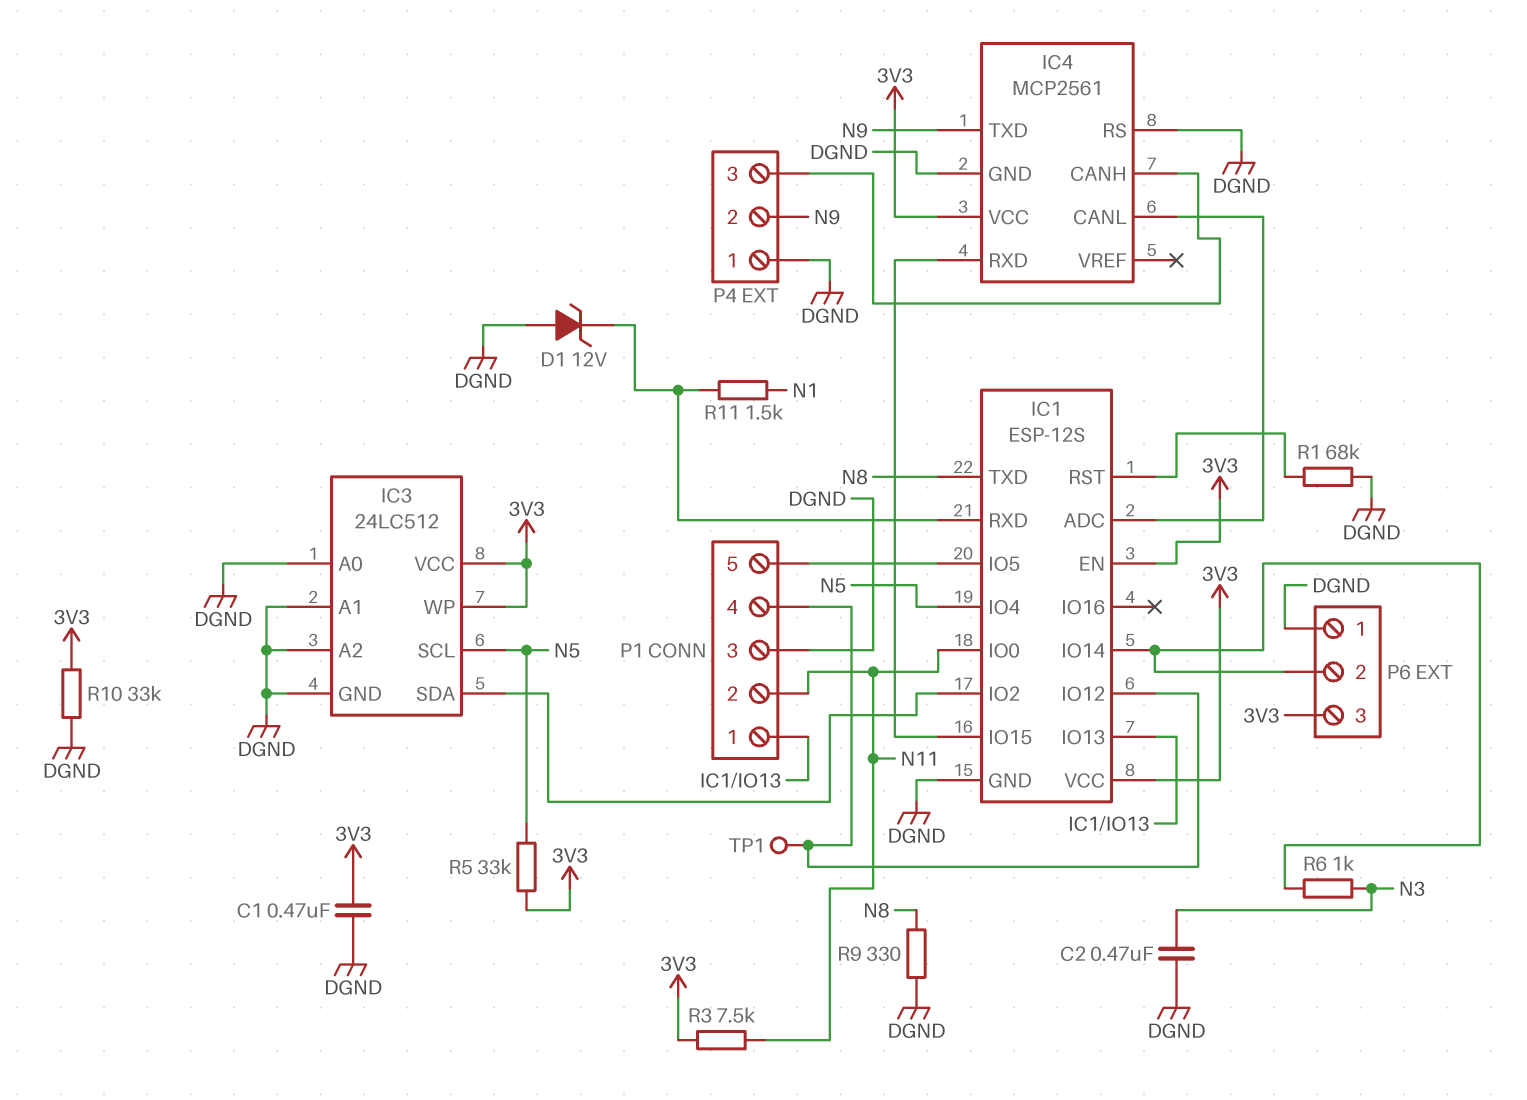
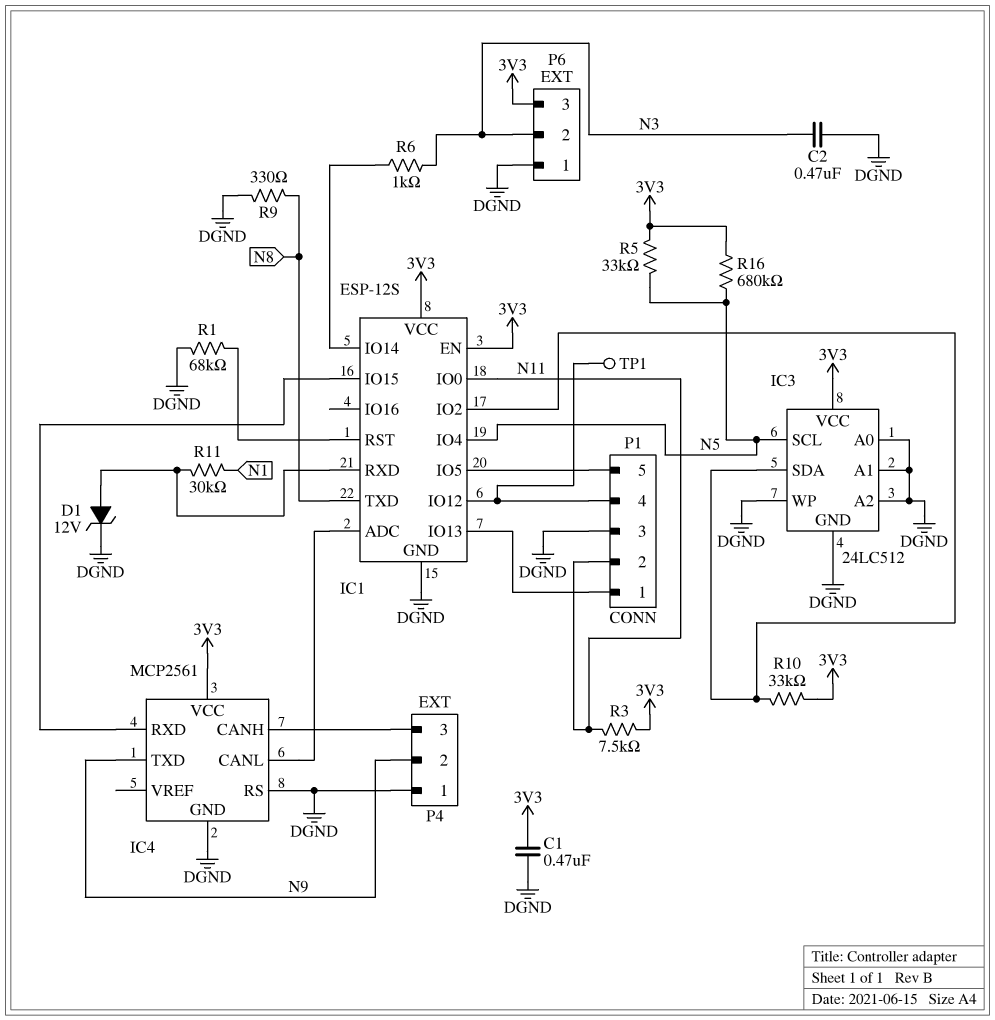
D1: zener 12V (A DGND, K IC1/RXD) -> zener 12V (A IC1/RXD, K DGND)
IC3 pin WP: 3V3 -> DGND
P6 pin 2: IC1/IO14 -> N3
R10: 33k (3V3, DGND) -> 33k (3V3, IC1/IO2)
R11: 1.5k (IC1/RXD, N1) -> 30k (IC1/RXD, N1)
R16: none -> 680k (3V3, N5)

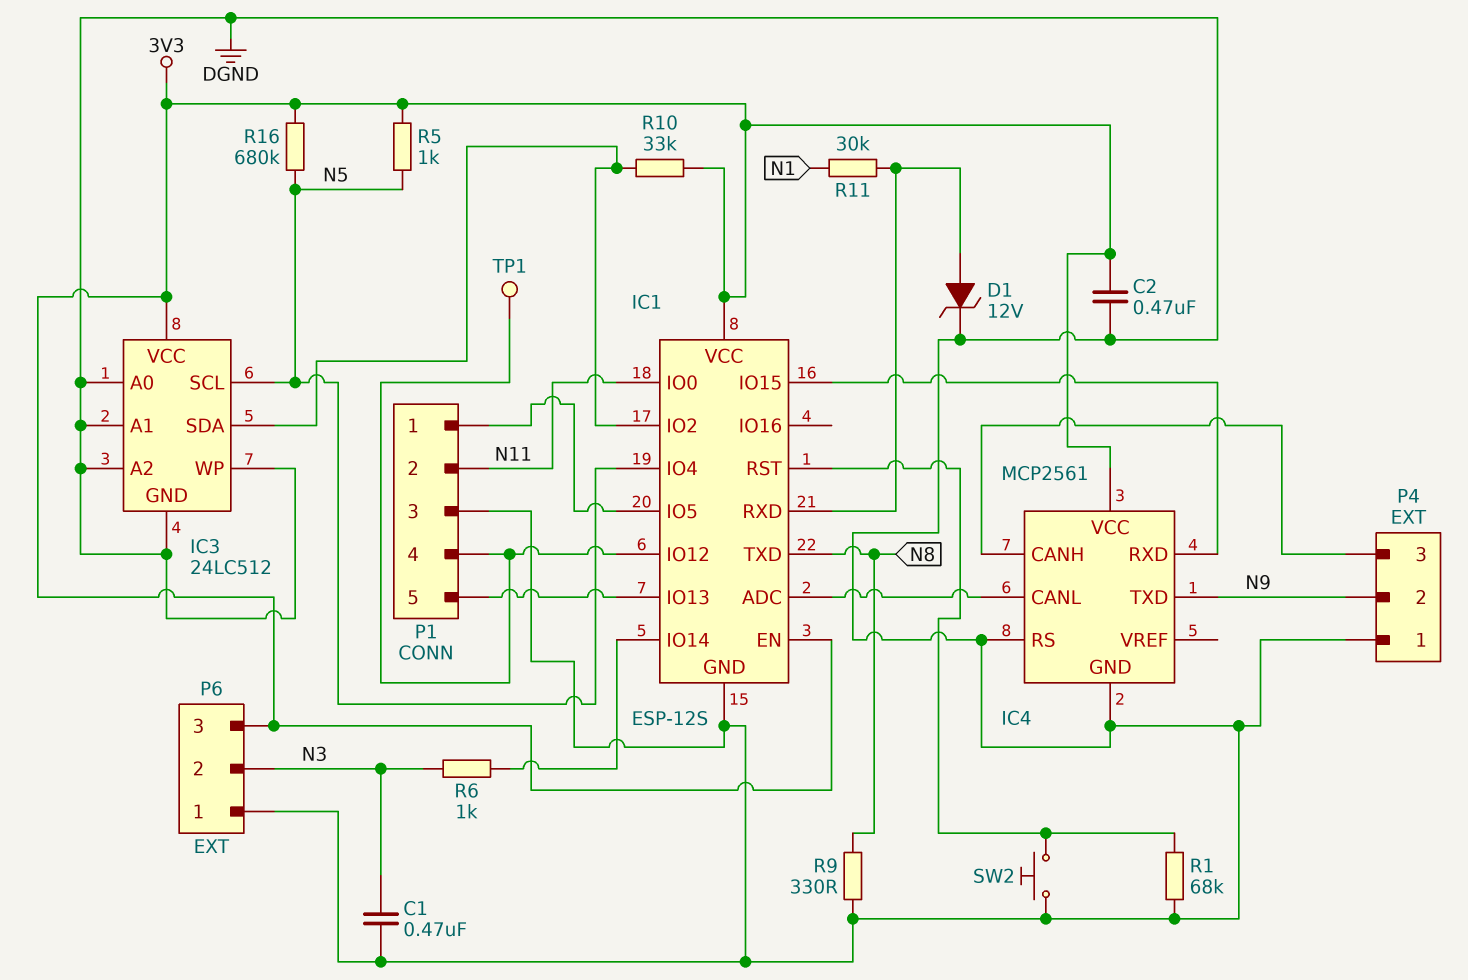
C1: 470nF (3V3, DGND) -> 470nF (DGND, N3)
C2: 470nF (DGND, N3) -> 470nF (3V3, DGND)
P1 pin 1: IC1/IO13 -> IC1/IO5
P1 pin 5: IC1/IO5 -> IC1/IO13
R3: 7.5k (3V3, N11) -> none
R5: 33k (3V3, N5) -> 1k (3V3, N5)
SW2: none -> button (DGND, IC1/RST)

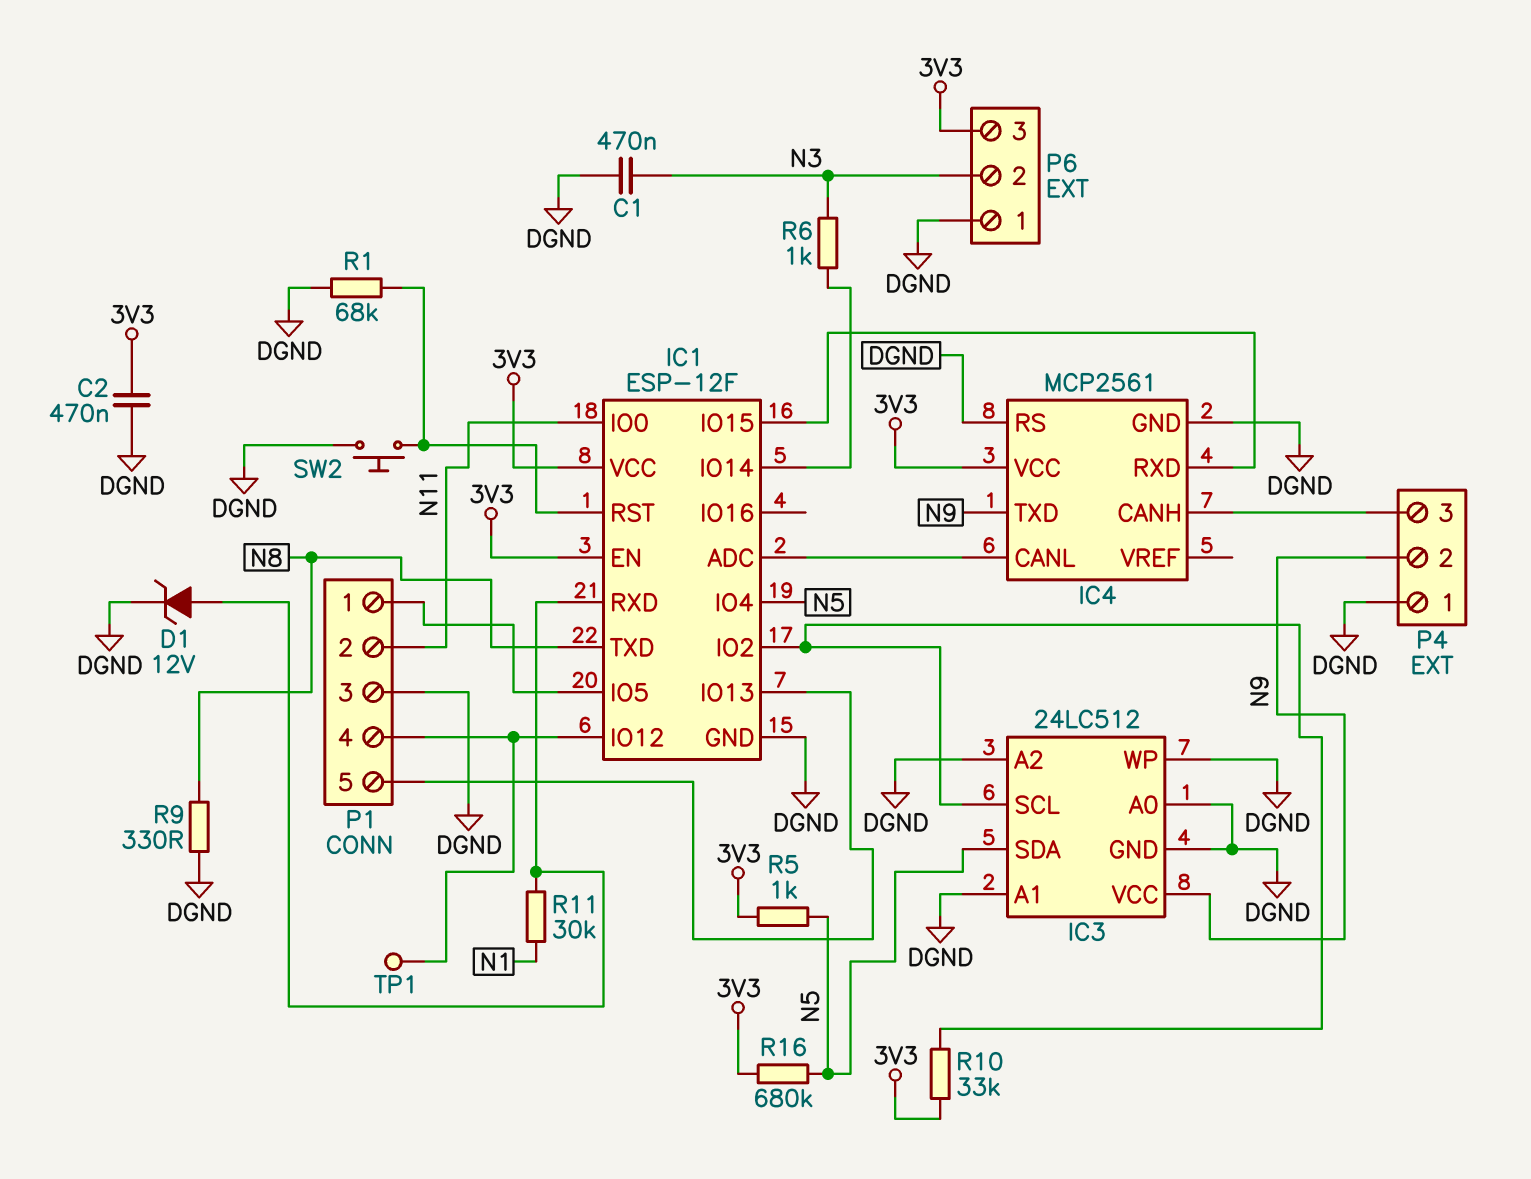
IC1: ESP-12S -> ESP-12F
IC3 pin SCL: N5 -> IC1/IO2
IC3 pin SDA: IC1/IO2 -> N5
IC3 pin VCC: 3V3 -> N9

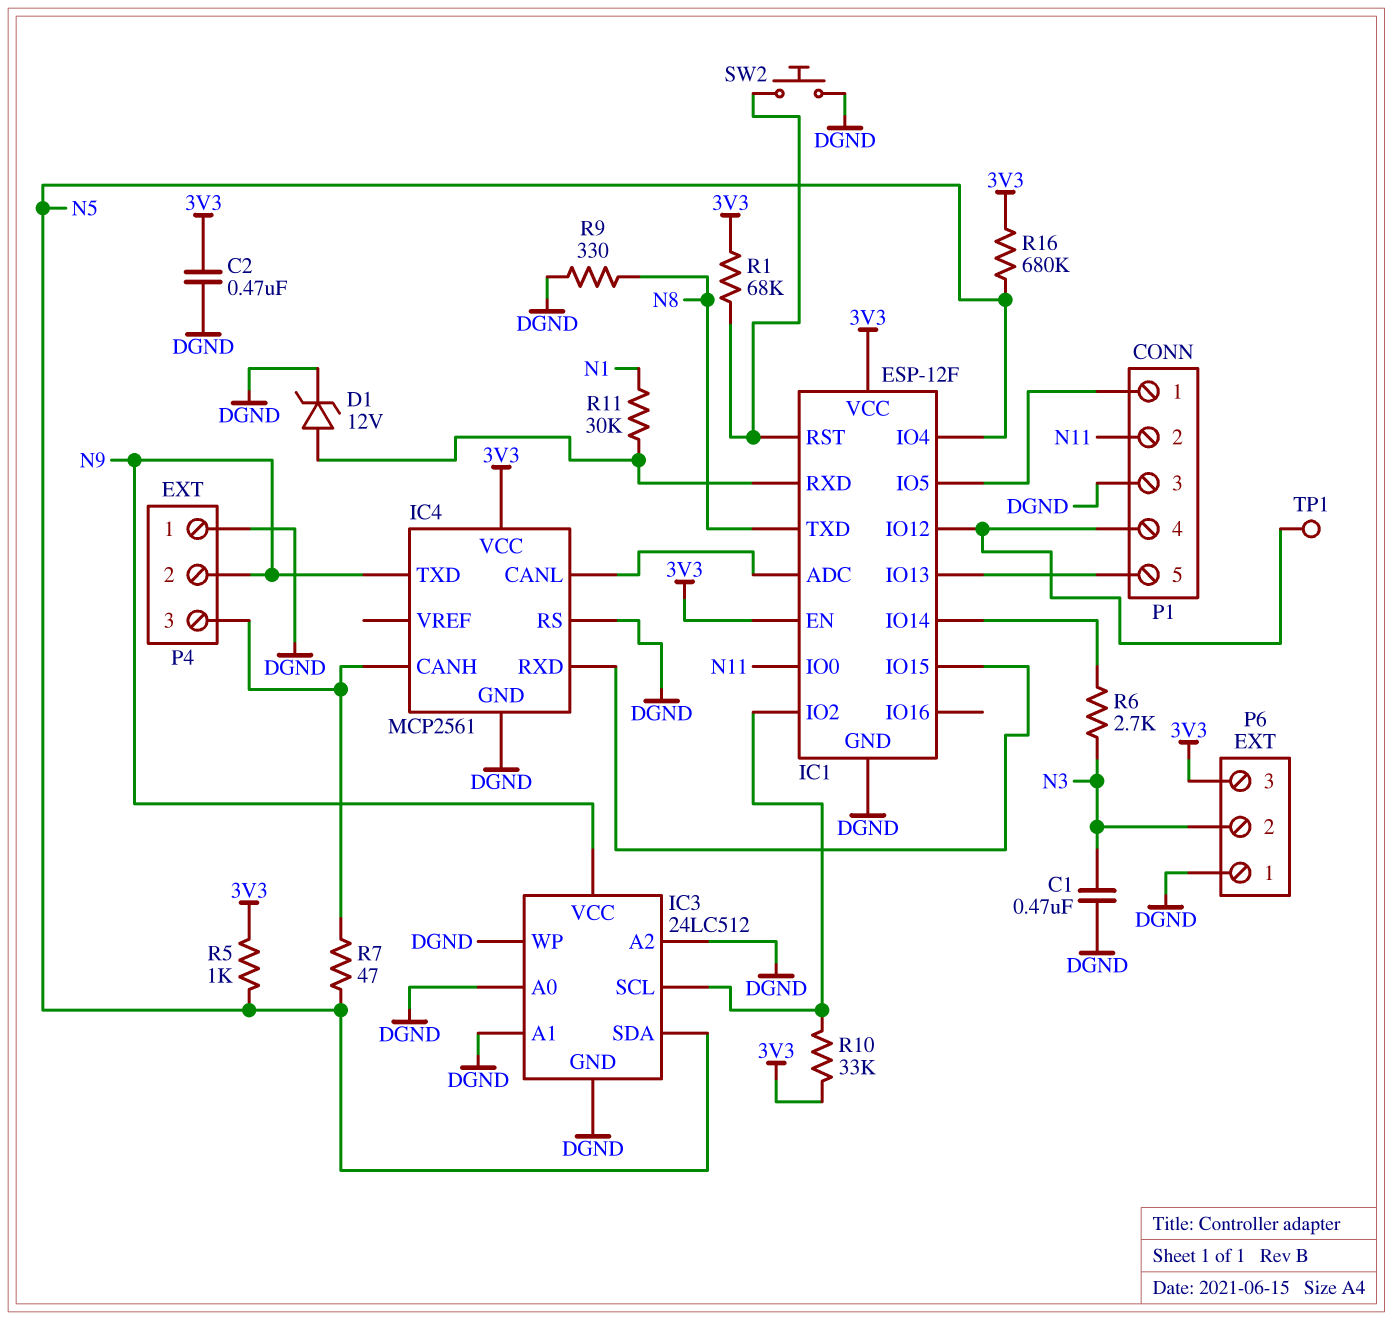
R1: 68k (DGND, IC1/RST) -> 68k (3V3, IC1/RST)
R6: 1k (IC1/IO14, N3) -> 2.7k (IC1/IO14, N3)
R7: none -> 47 (IC4/CANH, N5)

